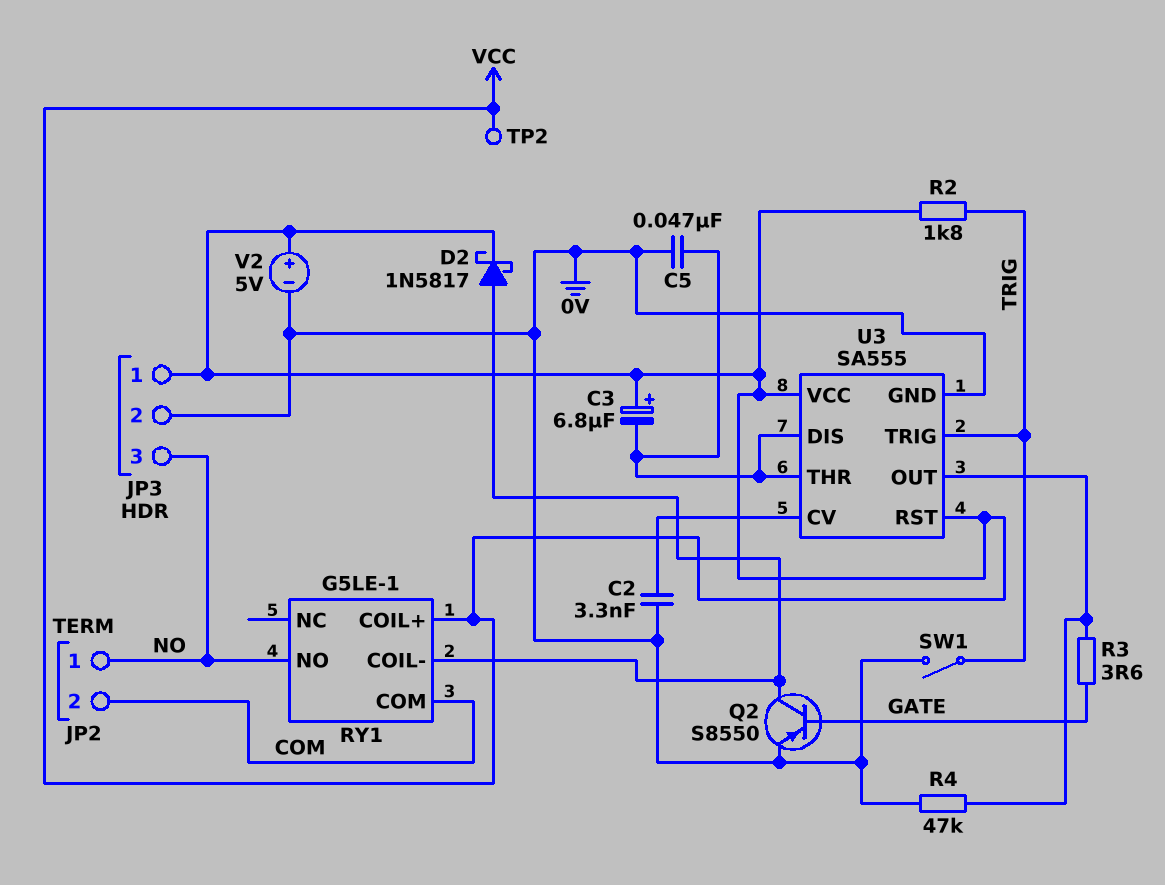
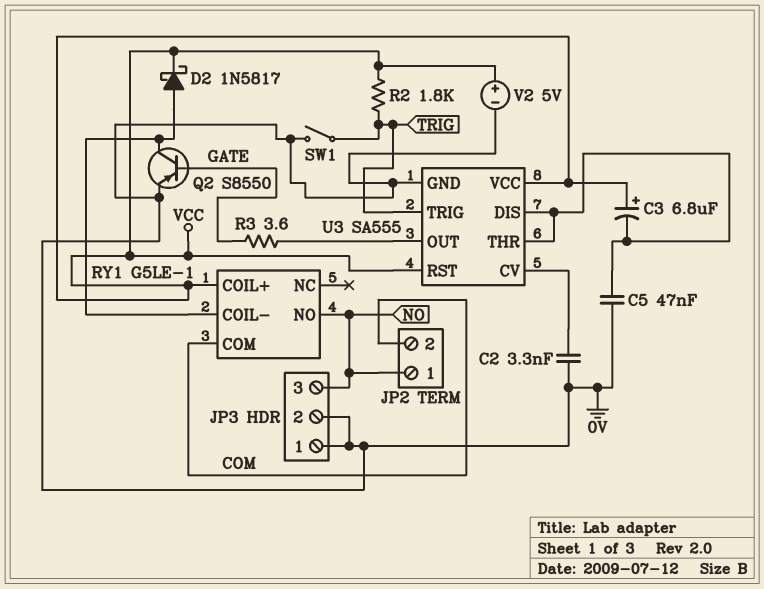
JP3 pin 1: VCC -> 0V
R4: 47k (0V, U3/OUT) -> none
TP2: test point (VCC) -> none

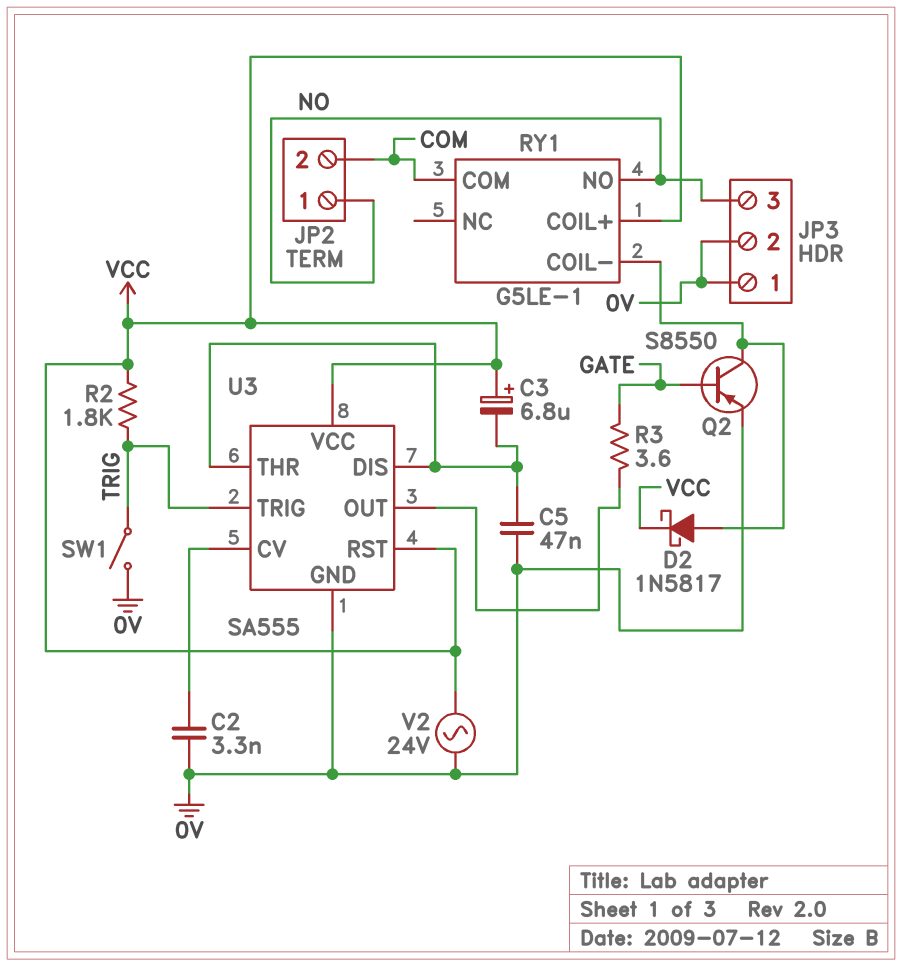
V2: 5V (plus VCC, minus 0V) -> AC 24V (0V, VCC)

